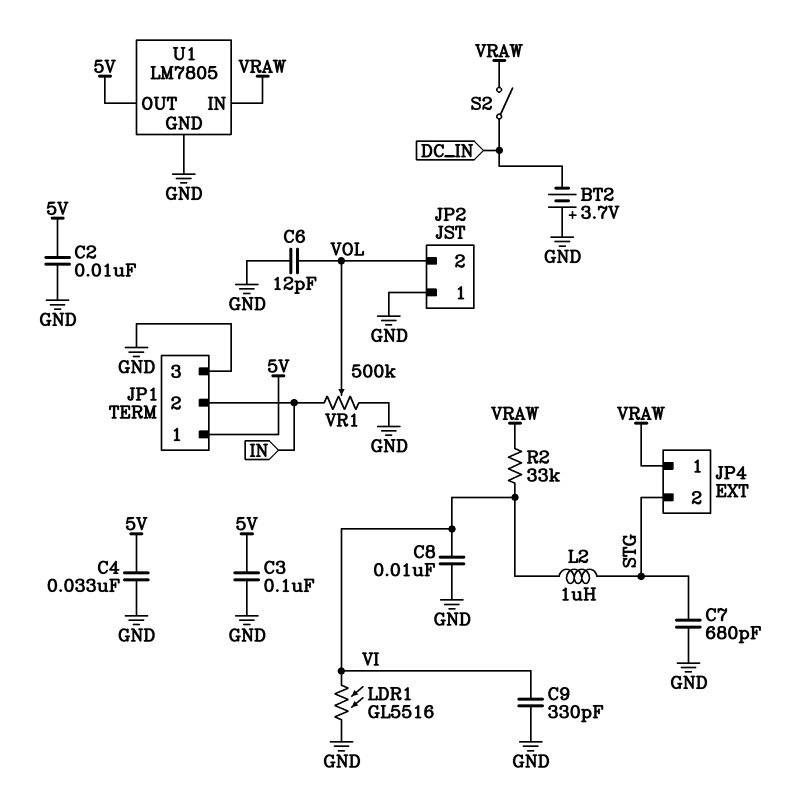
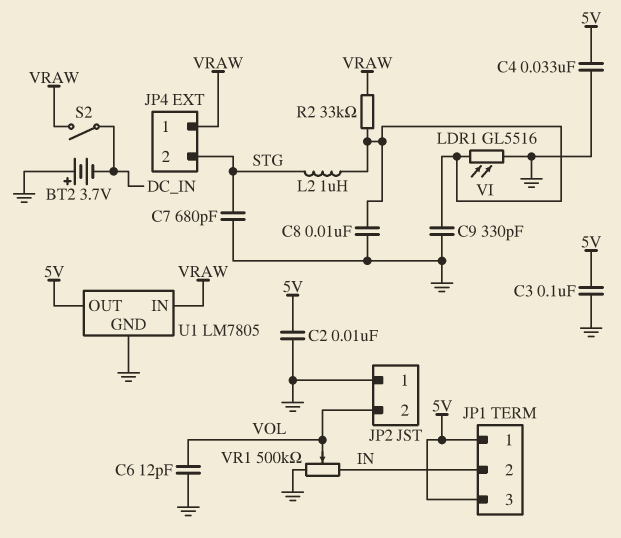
JP1 pin 3: GND -> 5V

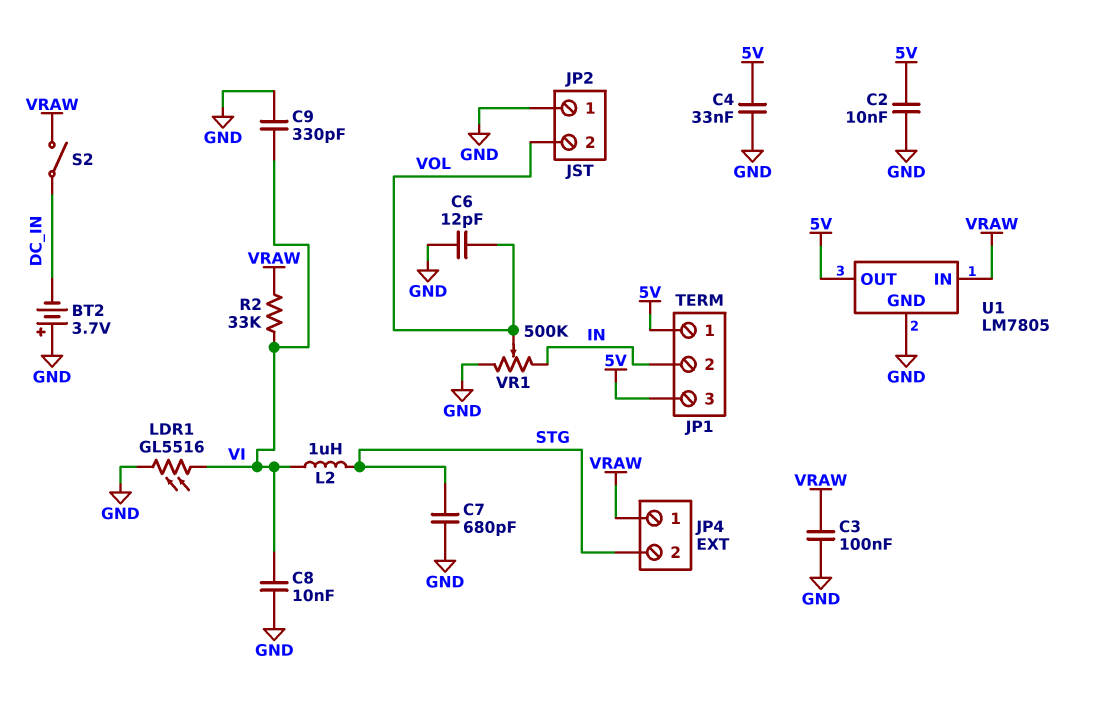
C3: 100nF (5V, GND) -> 100nF (GND, VRAW)

